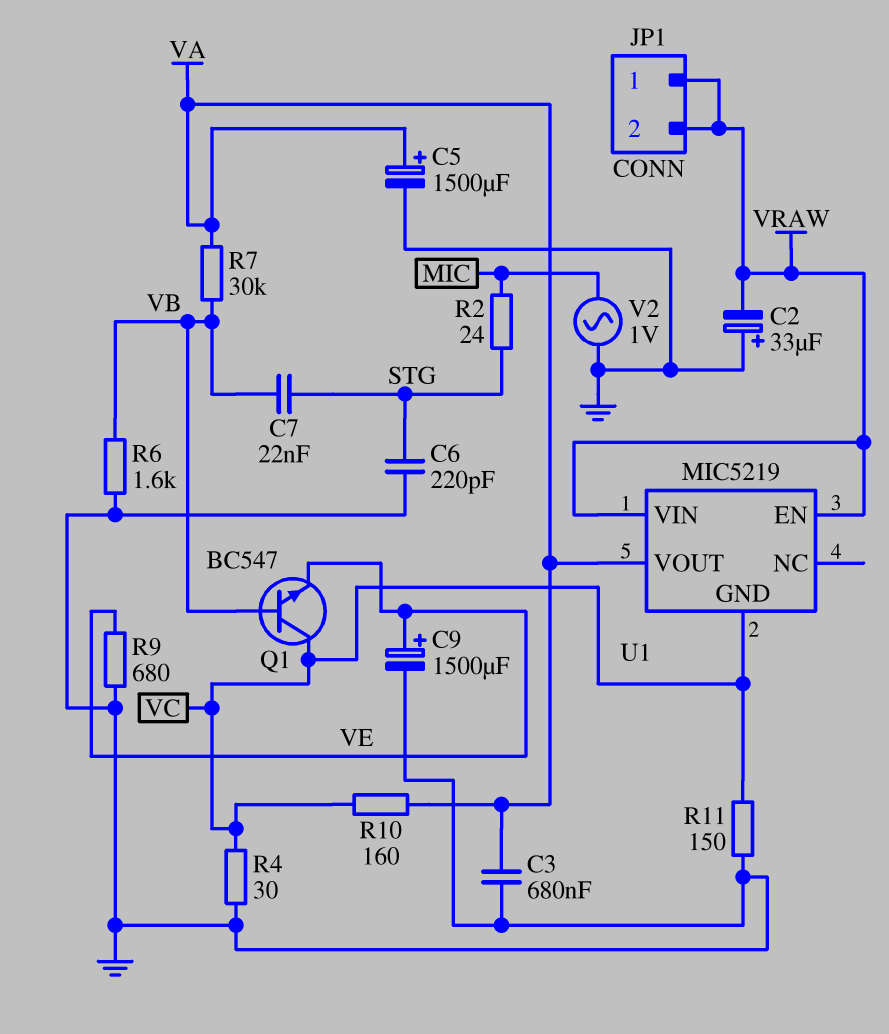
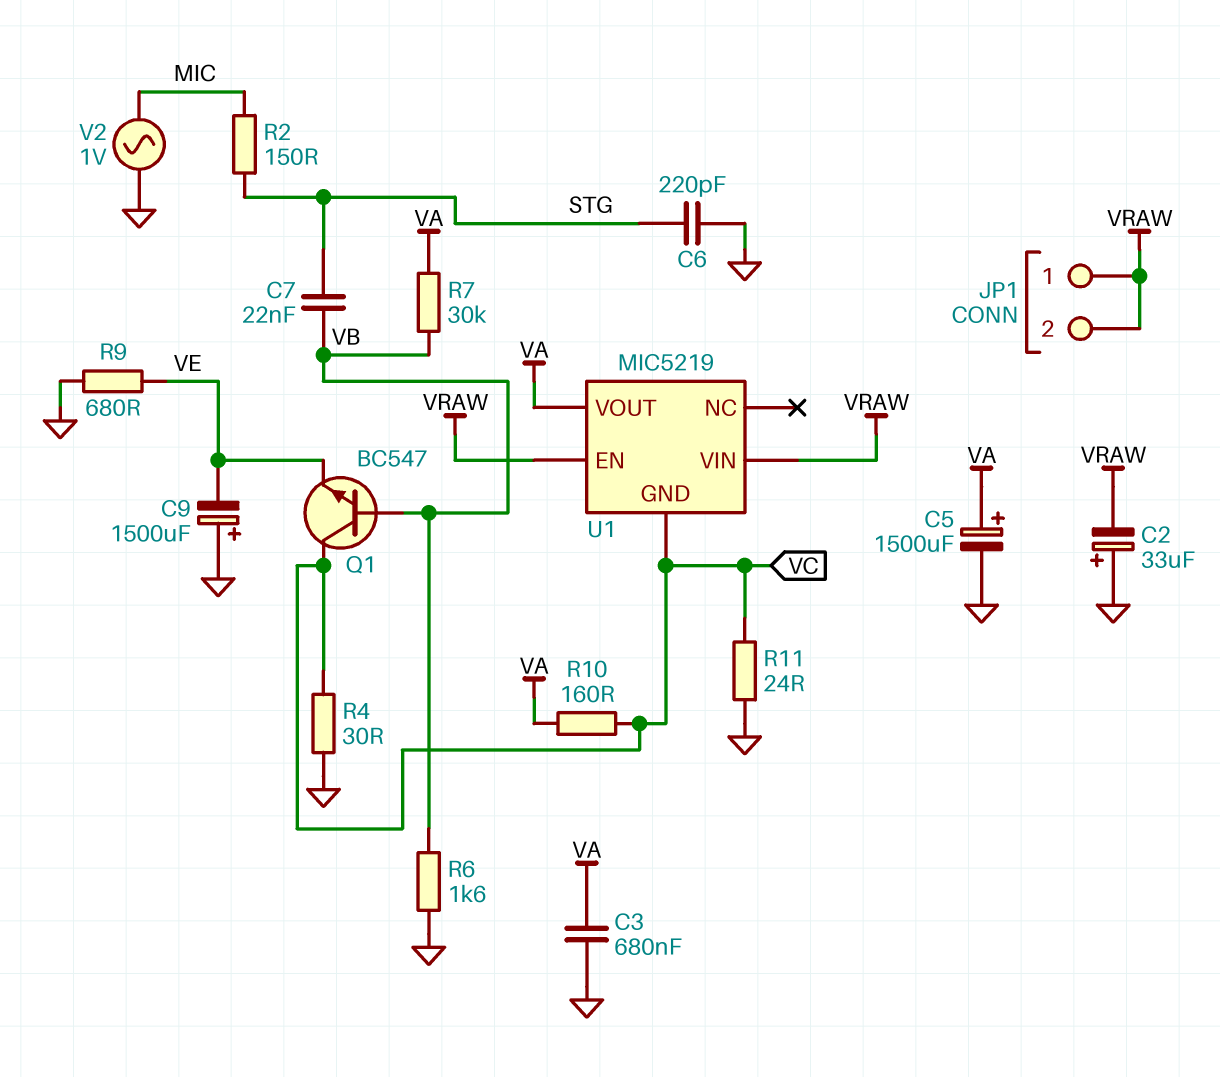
C9: 1500uF (plus VE, minus GND) -> 1500uF (plus GND, minus VE)
R2: 24 (MIC, STG) -> 150 (MIC, STG)
R11: 150 (GND, VC) -> 24 (GND, VC)

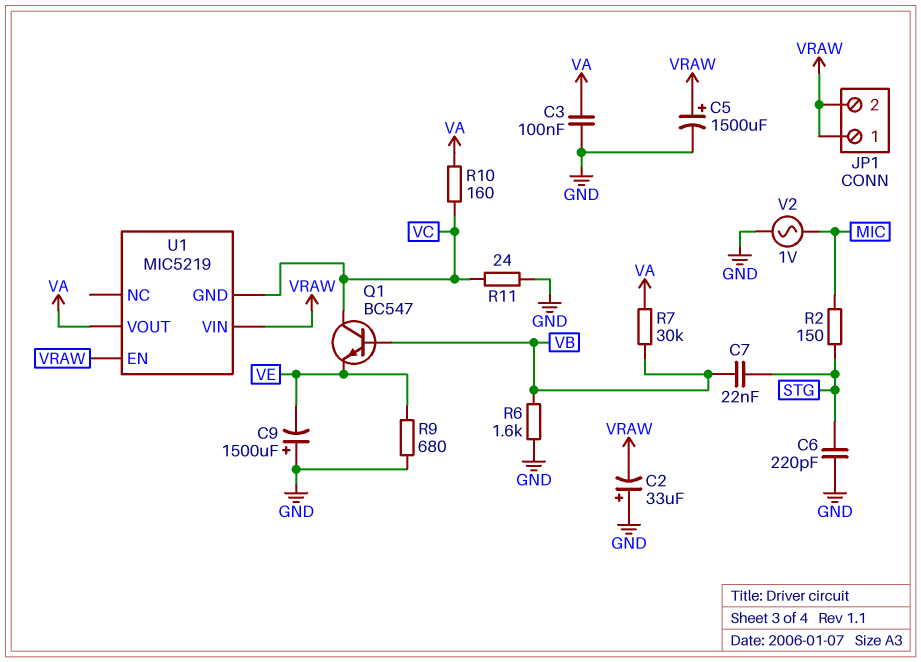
C3: 680nF (GND, VA) -> 100nF (GND, VA)
C5: 1500uF (plus VA, minus GND) -> 1500uF (plus VRAW, minus GND)
R4: 30 (GND, VC) -> none

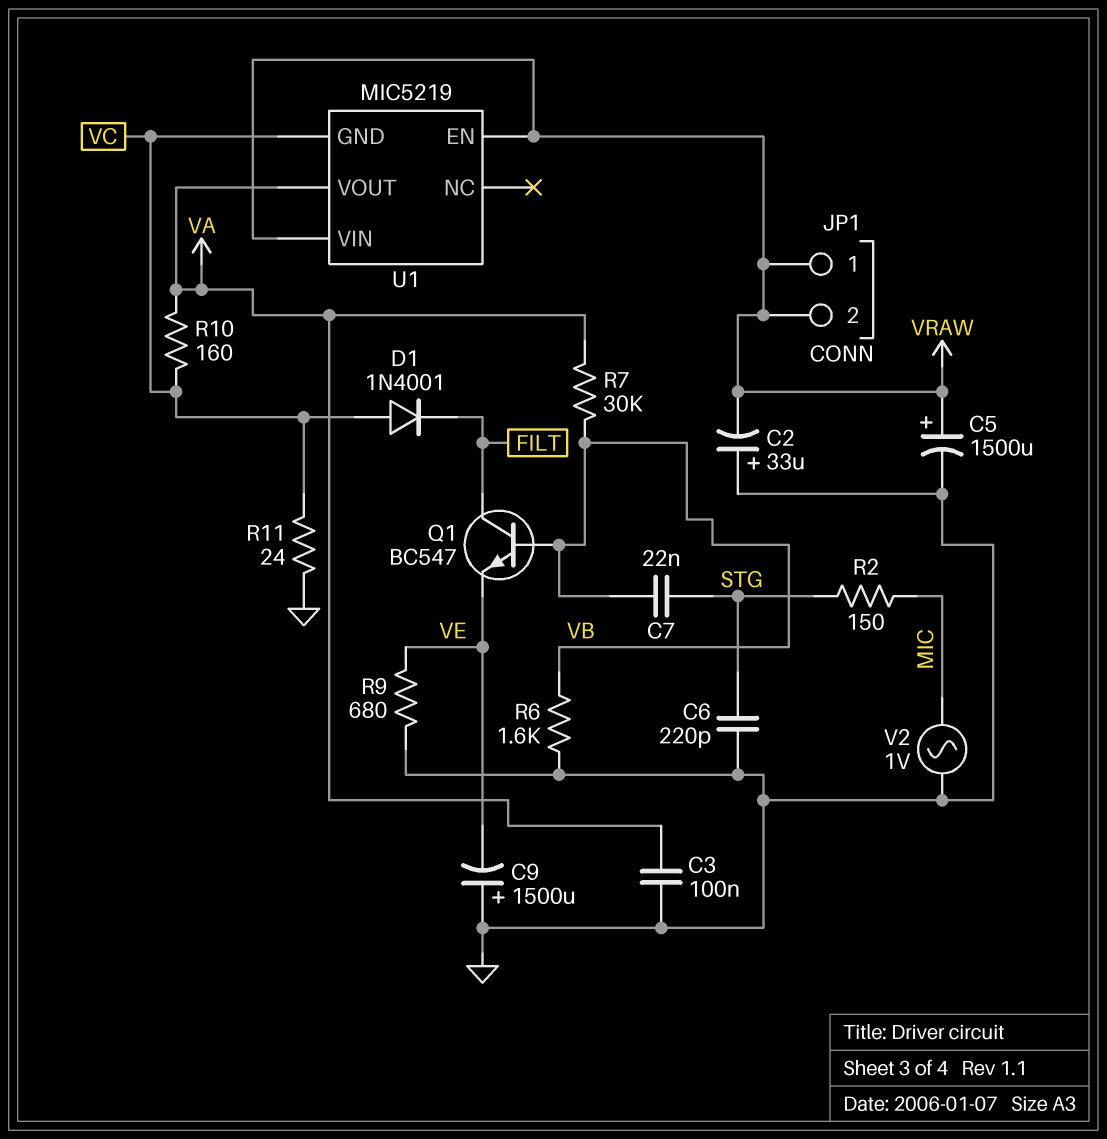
D1: none -> diode 1N4001 (A VC, K FILT)
Q1: NPN BC547 (B VB, C VC, E VE) -> NPN BC547 (B VB, C FILT, E VE)

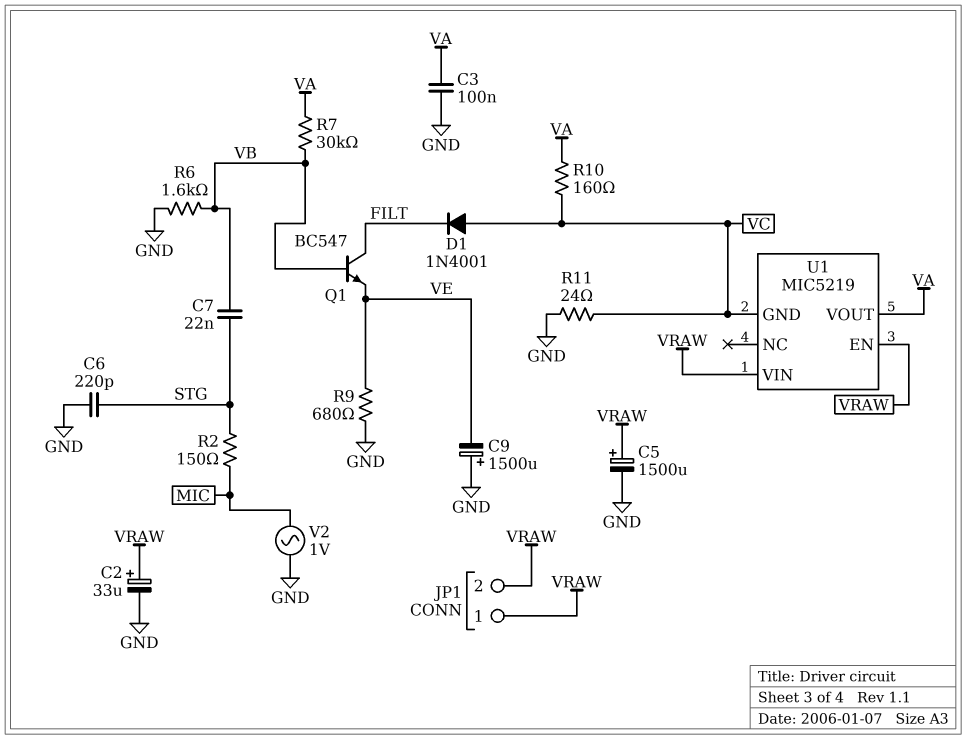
C2: 33uF (plus GND, minus VRAW) -> 33uF (plus VRAW, minus GND)

